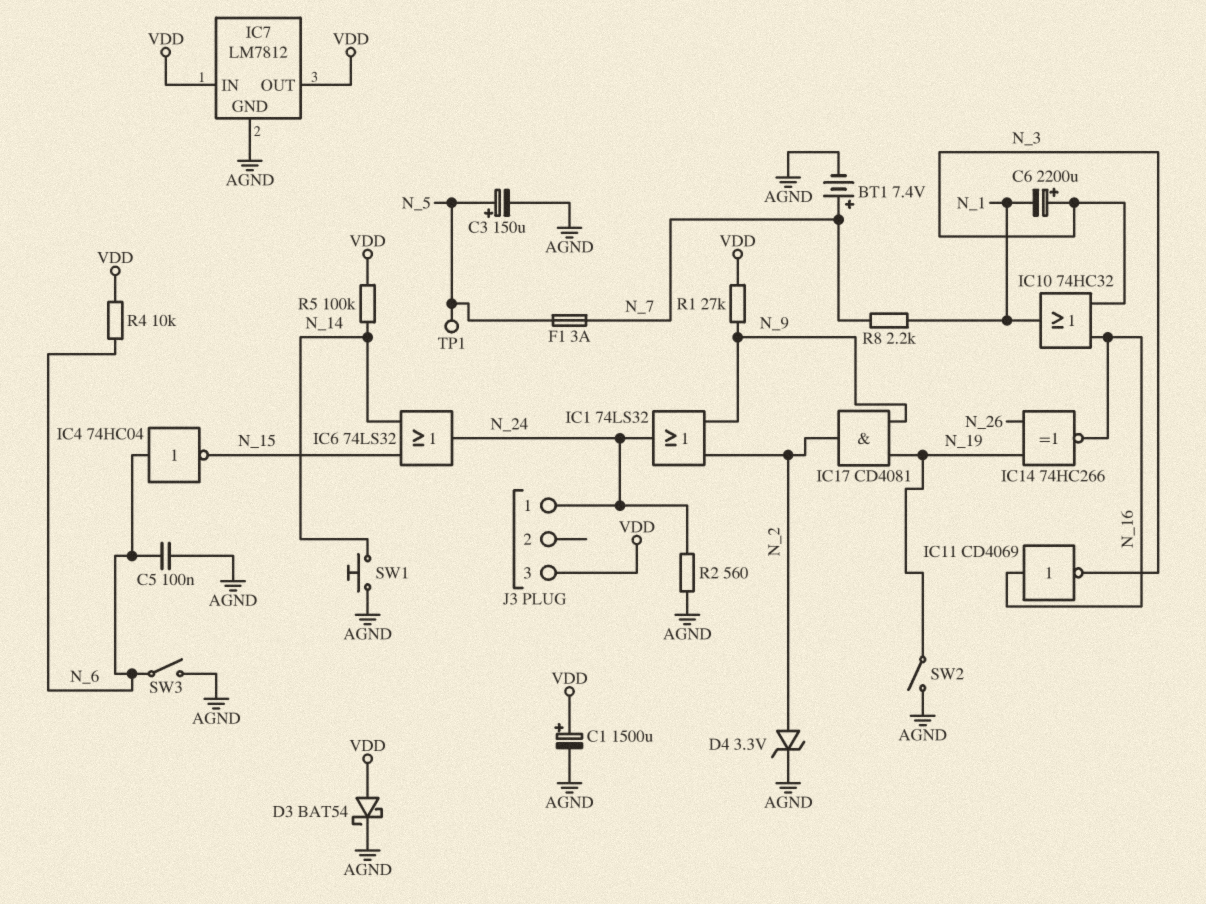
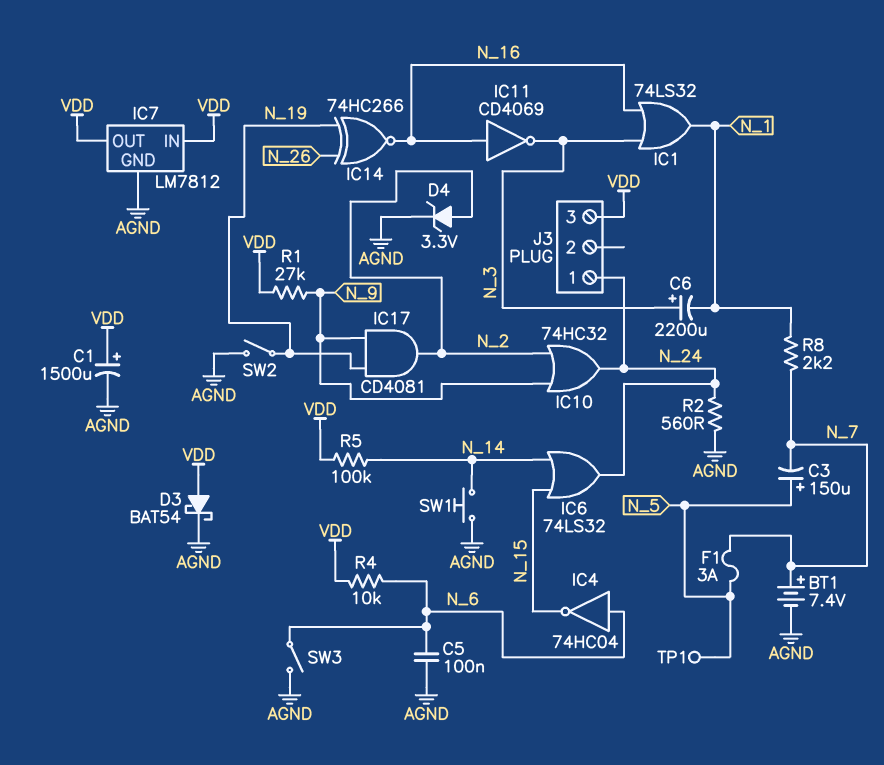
C3: 150uF (plus N_5, minus AGND) -> 150uF (plus N_5, minus N_7)
IC1: OR 74LS32 (in N_2, in N_9, out N_24) -> OR 74LS32 (in N_3, in N_16, out N_1)
IC10: OR 74HC32 (in N_3, in N_16, out N_1) -> OR 74HC32 (in N_2, in N_9, out N_24)

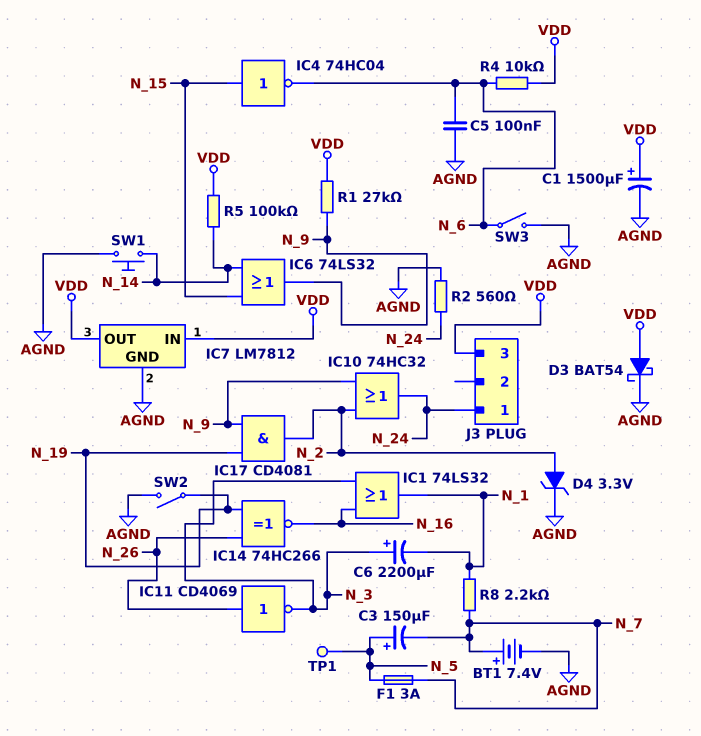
IC4: NOT 74HC04 (in N_6, out N_15) -> NOT 74HC04 (in N_15, out N_6)
IC6: OR 74LS32 (in N_14, in N_15, out N_24) -> OR 74LS32 (in N_14, in N_15, out N_9)
IC11: NOT CD4069 (in N_16, out N_3) -> NOT CD4069 (in N_26, out N_3)

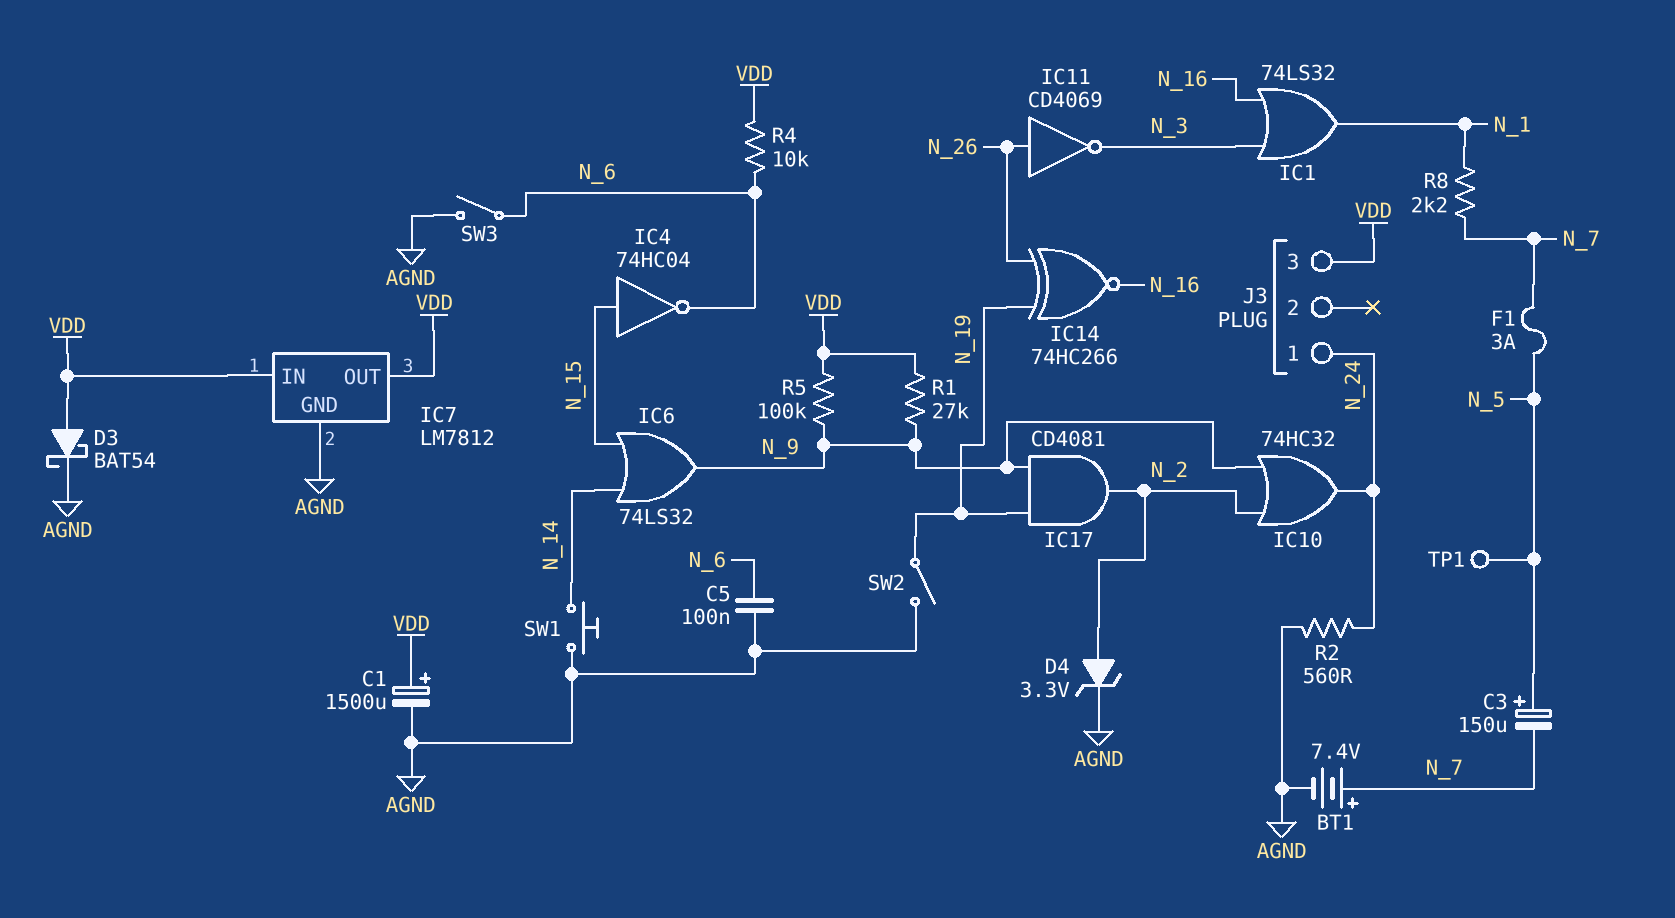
C6: 2200uF (plus N_3, minus N_1) -> none
R5: 100k (N_14, VDD) -> 100k (N_9, VDD)

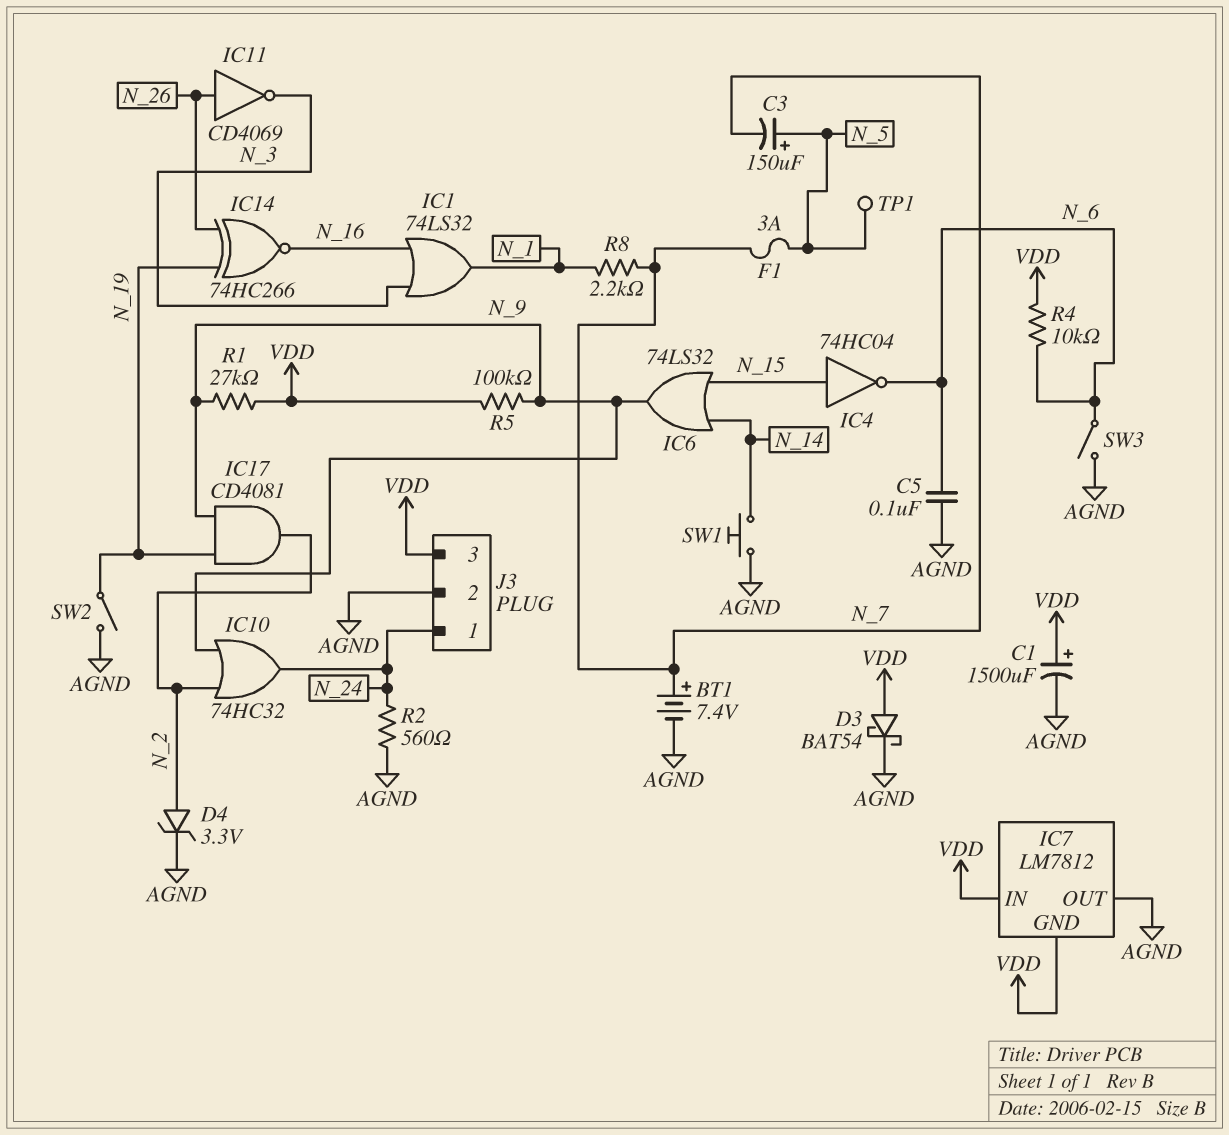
IC7 pin GND: AGND -> VDD
IC7 pin OUT: VDD -> AGND
J3 pin 2: none -> AGND

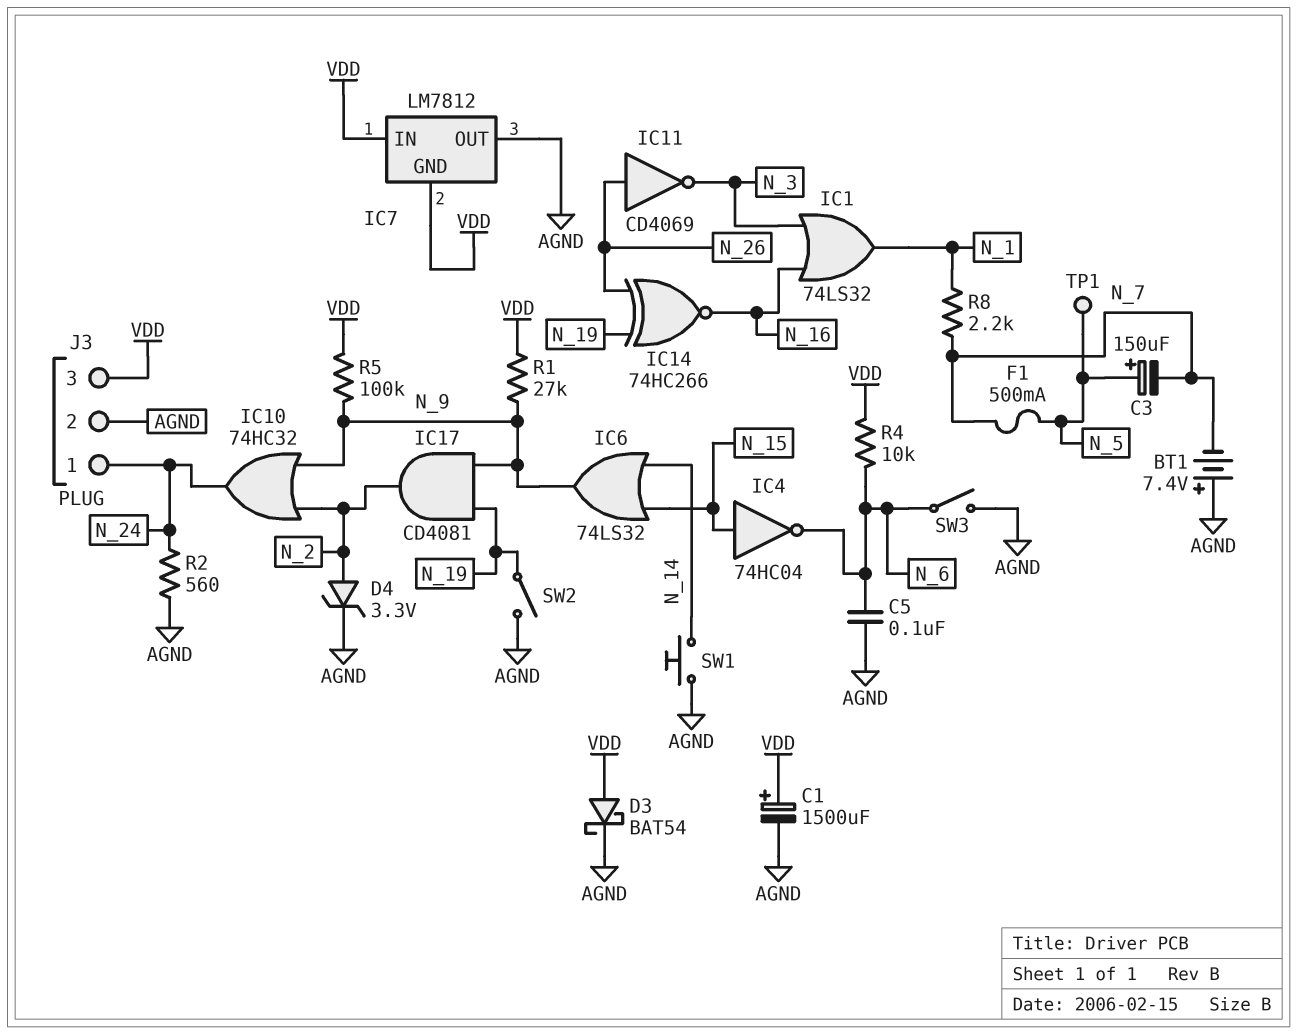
BT1: 7.4V (plus N_7, minus AGND) -> 7.4V (plus AGND, minus N_7)
F1: 3A (N_5, N_7) -> 500mA (N_5, N_7)

